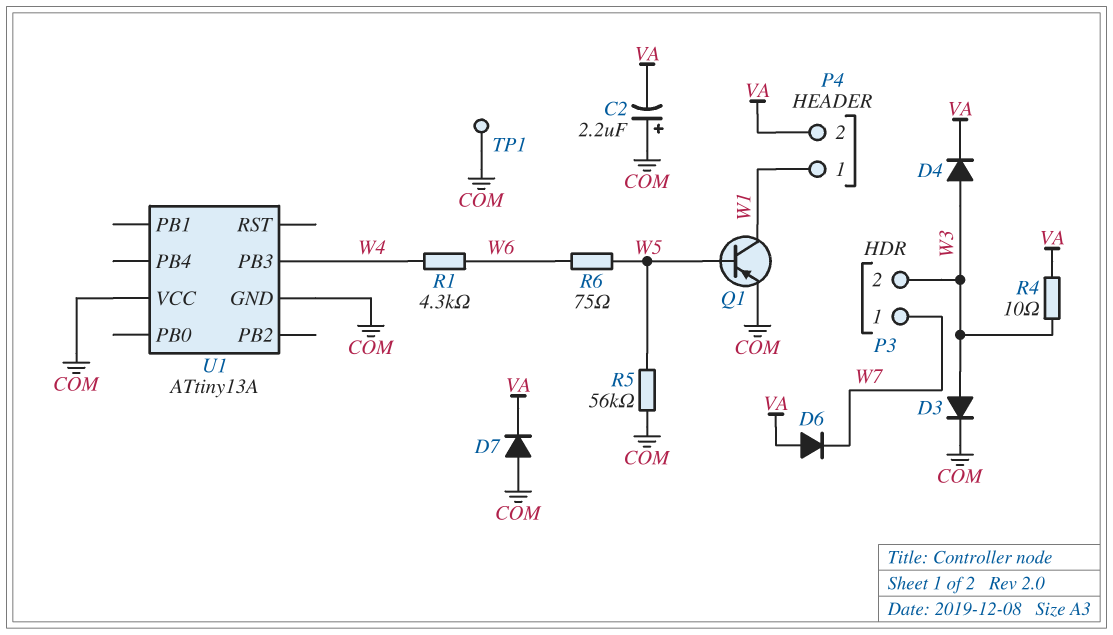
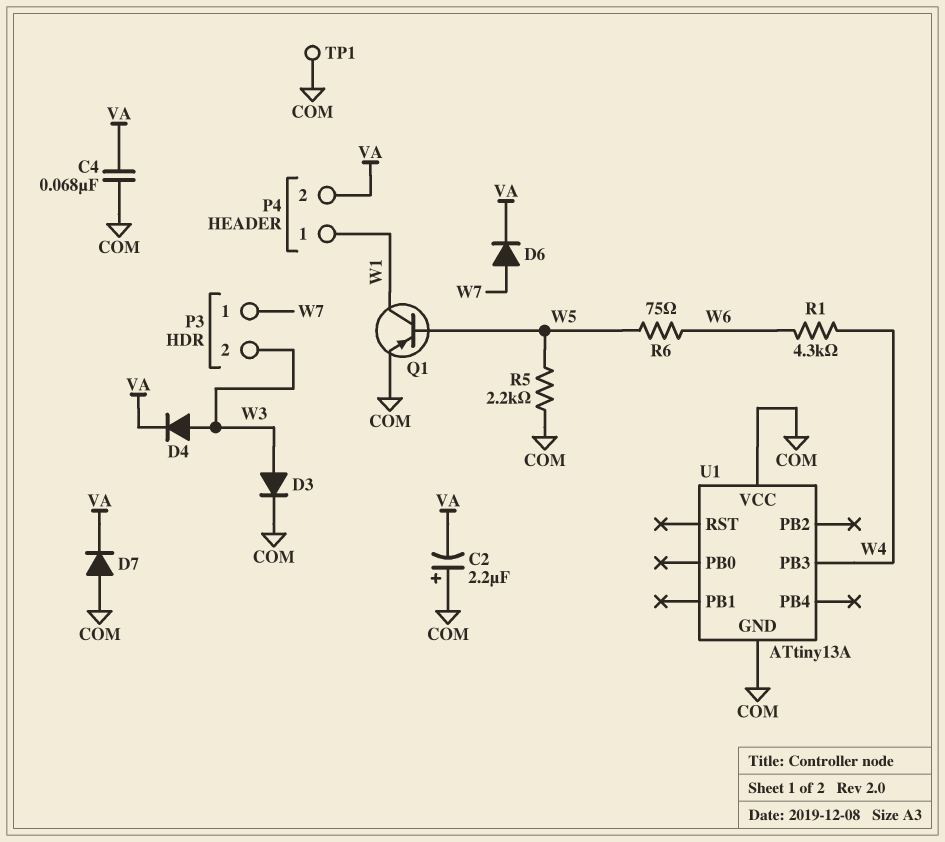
C4: none -> 68nF (COM, VA)
D6: diode (A VA, K W7) -> diode (A W7, K VA)
R4: 10 (VA, W3) -> none
R5: 56k (COM, W5) -> 2.2k (COM, W5)

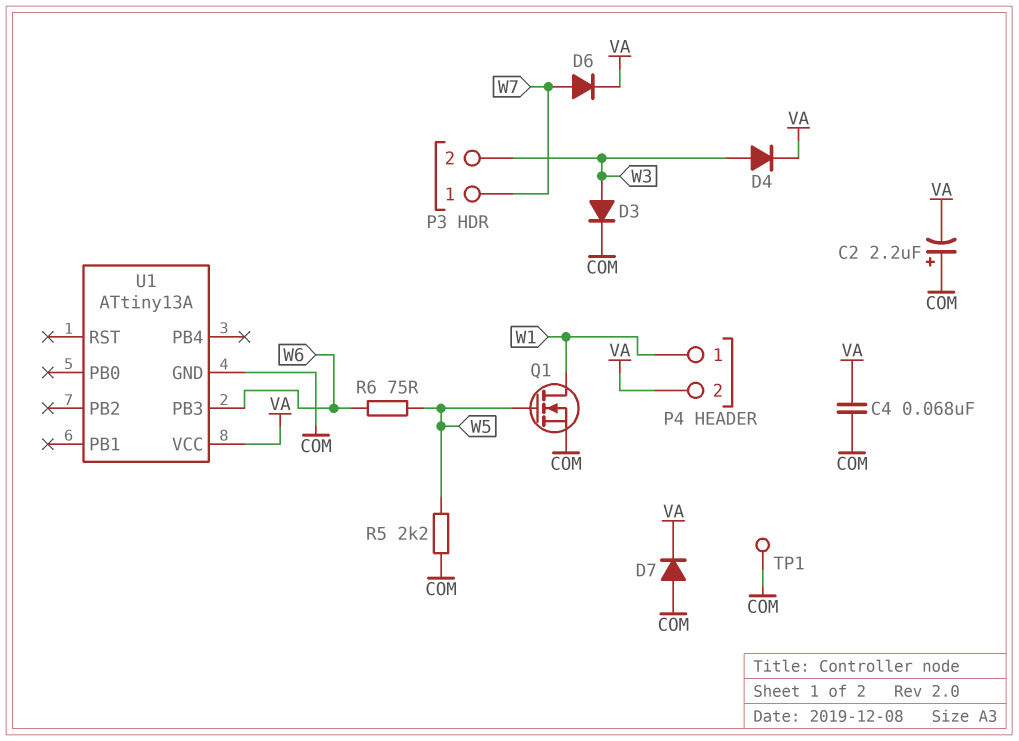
Q1: PNP (B W5, C W1, E COM) -> NMOS (G W5, D W1, S COM)
R1: 4.3k (W4, W6) -> none
U1 pin PB3: W4 -> W6
U1 pin VCC: COM -> VA

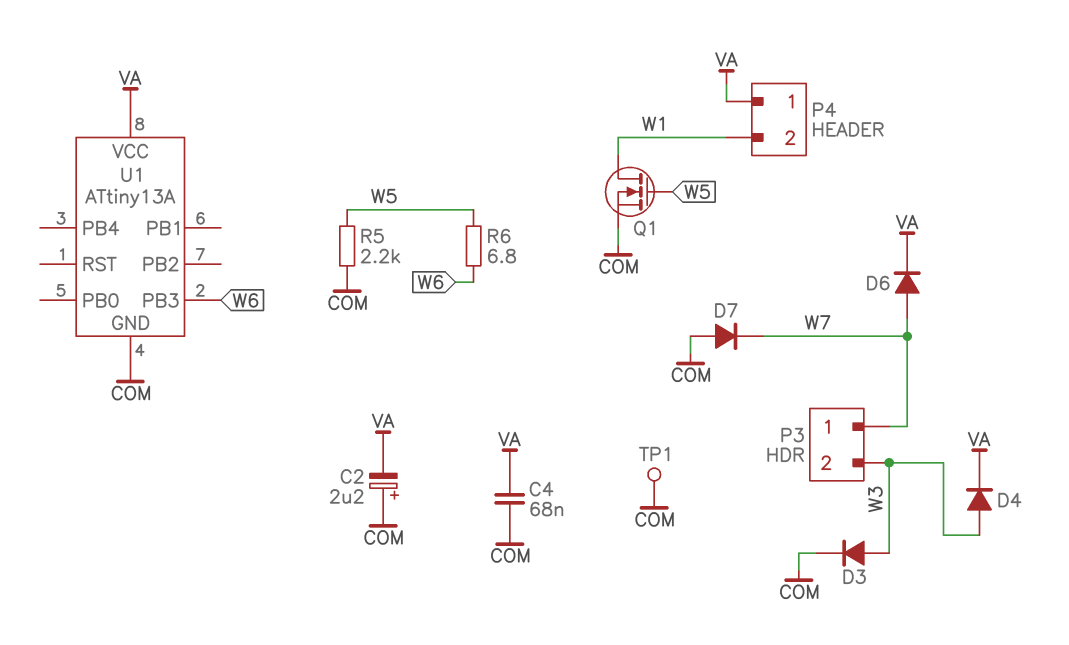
D7: diode (A COM, K VA) -> diode (A COM, K W7)
P4 pin 1: W1 -> VA
P4 pin 2: VA -> W1
R6: 75 (W5, W6) -> 6.8 (W5, W6)

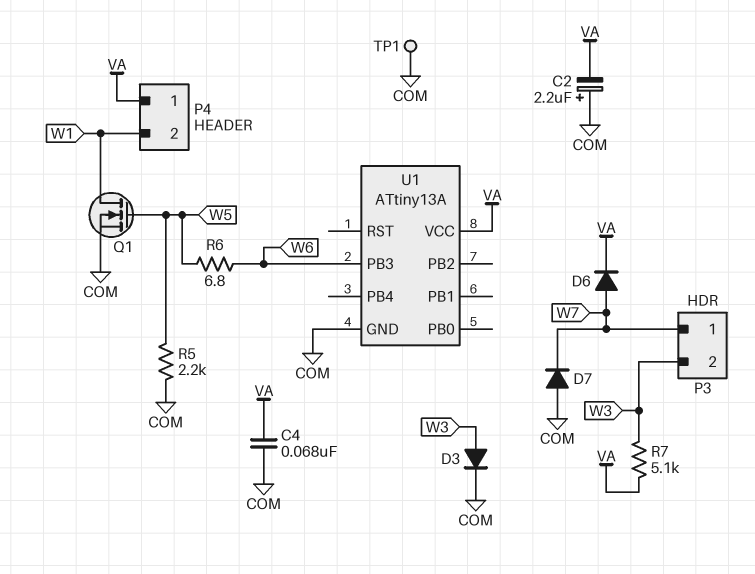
D4: diode (A W3, K VA) -> none
R7: none -> 5.1k (VA, W3)

